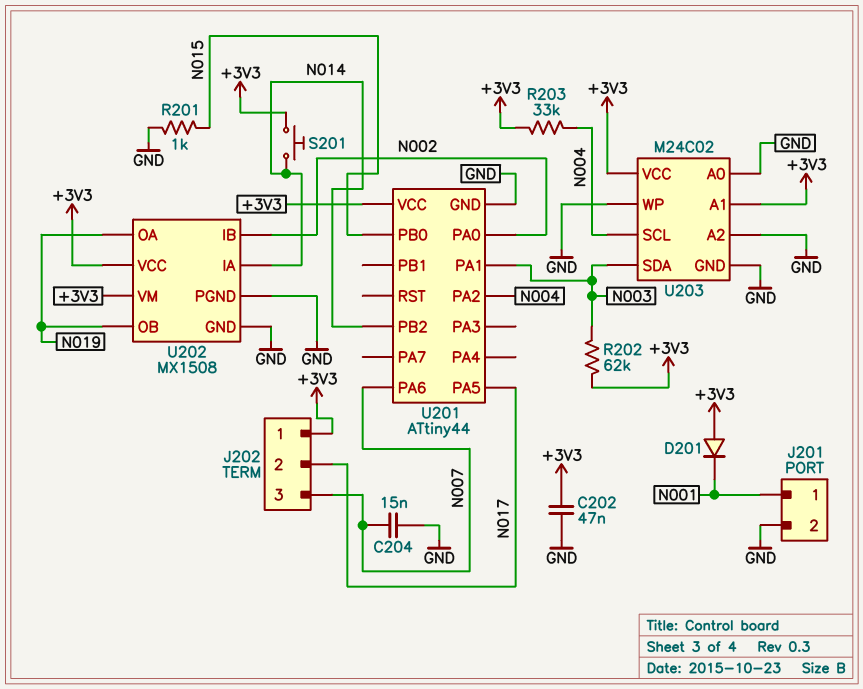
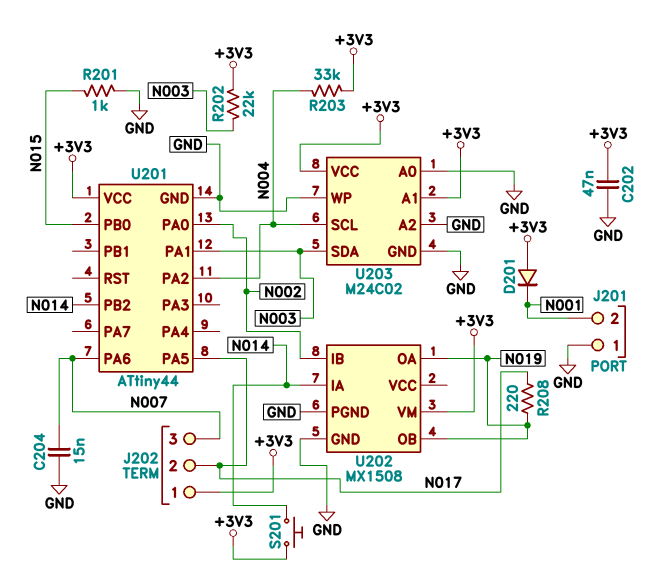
J201 pin 1: N001 -> GND
J201 pin 2: GND -> N001
R202: 62k (+3V3, N003) -> 22k (+3V3, N003)
R208: none -> 220 (N017, N019)
U202 pin VCC: +3V3 -> none

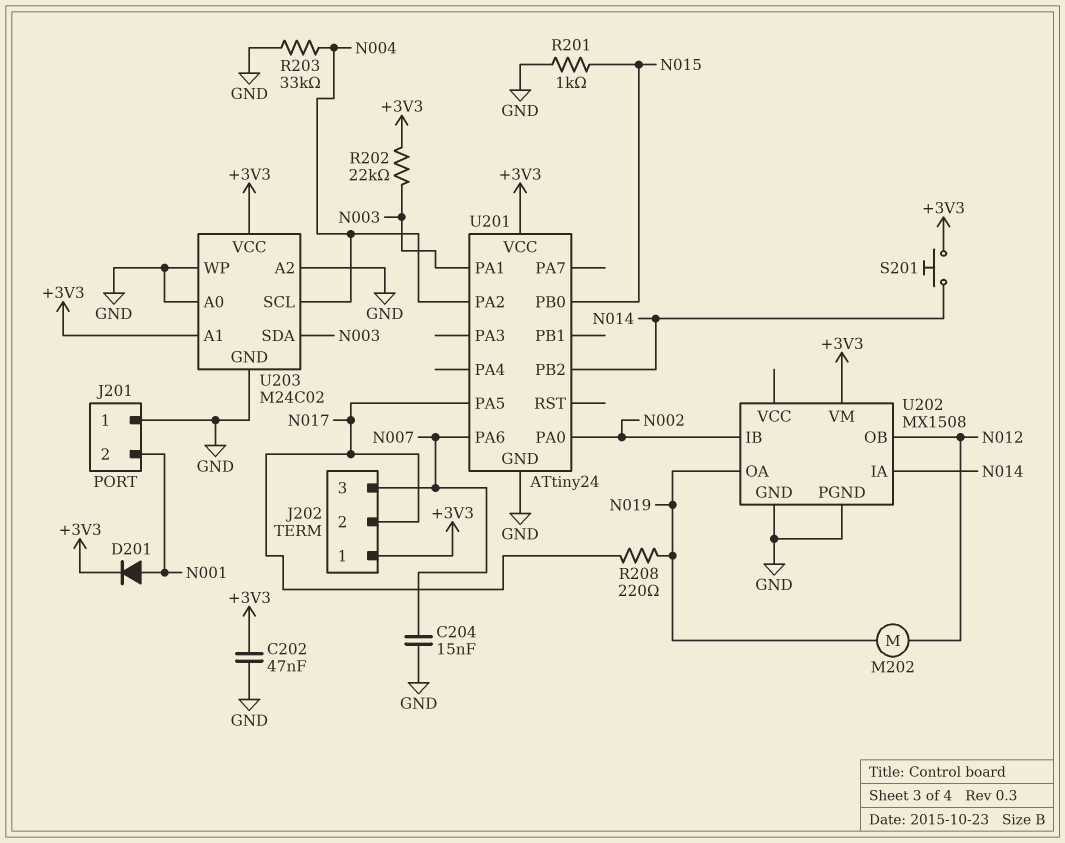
D201: diode (A +3V3, K N001) -> diode (A N001, K +3V3)
M202: none -> motor (N012, N019)
R203: 33k (+3V3, N004) -> 33k (GND, N004)
U201: ATtiny44 -> ATtiny24
U202 pin OB: N019 -> N012

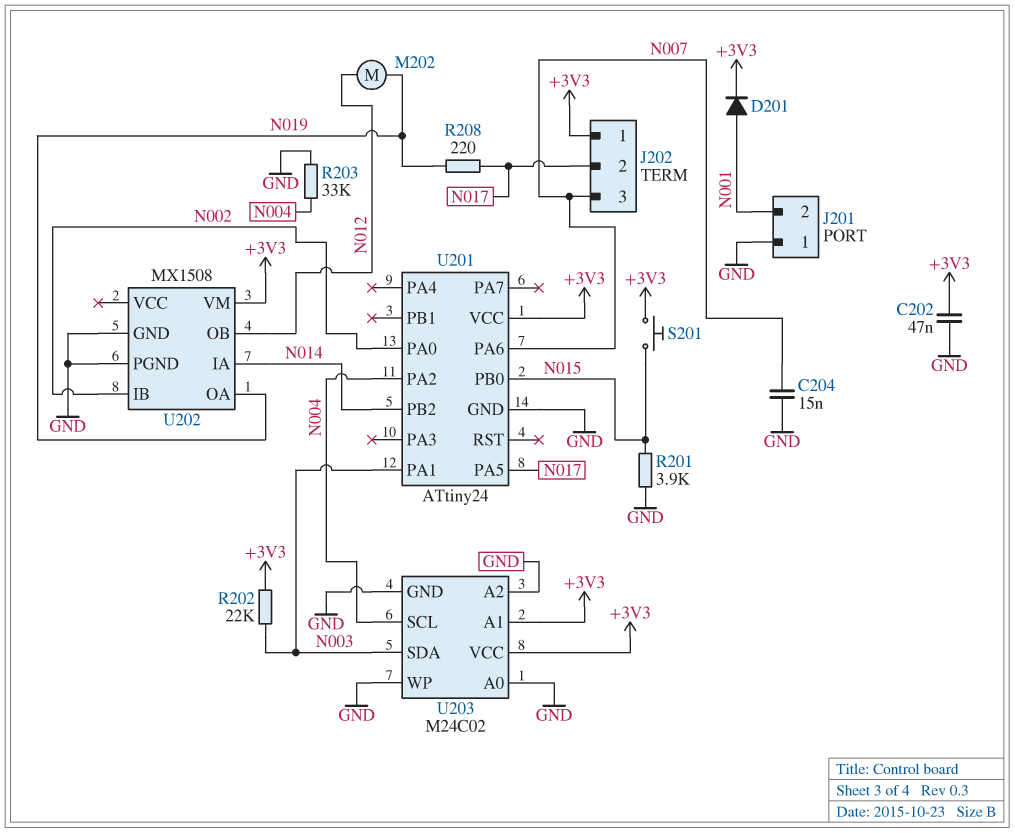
R201: 1k (GND, N015) -> 3.9k (GND, N015)
S201: button (+3V3, N014) -> button (+3V3, N015)

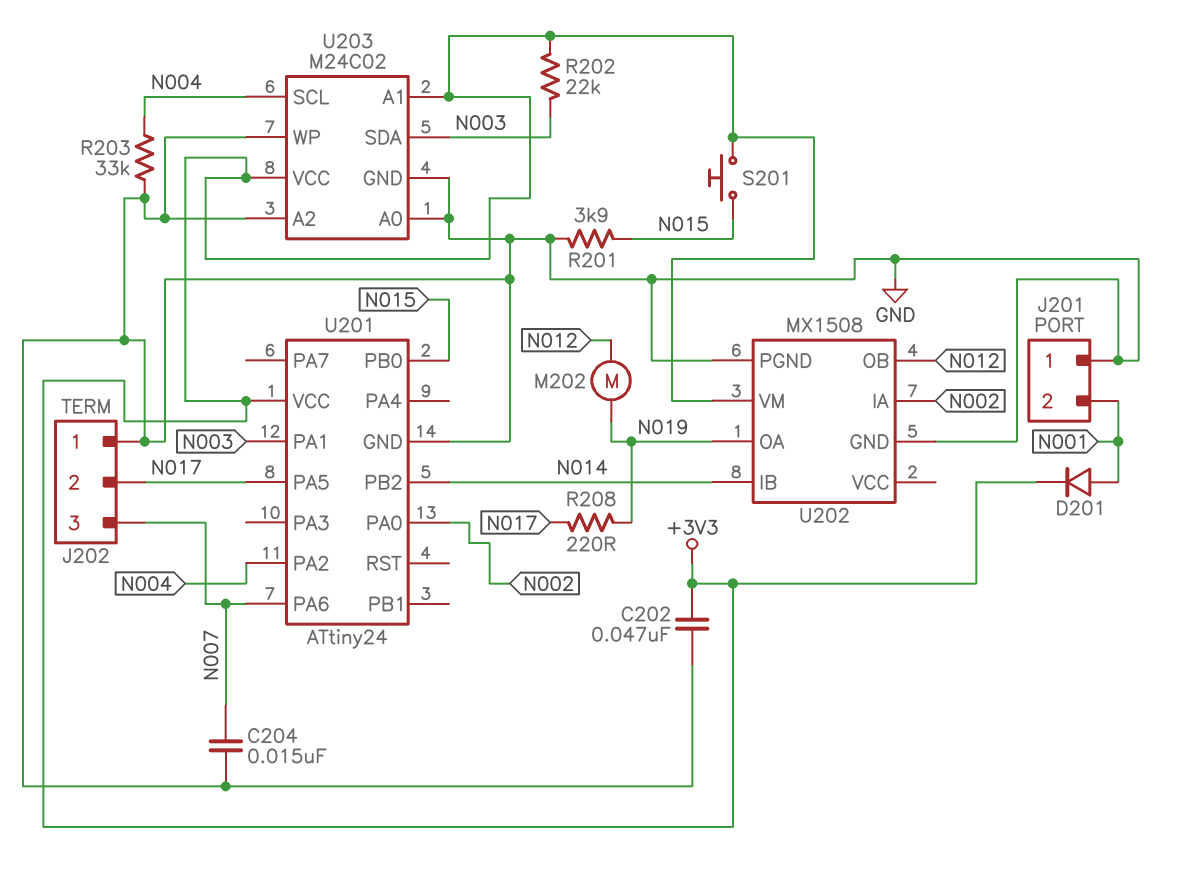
J202 pin 1: +3V3 -> GND
U202 pin IA: N014 -> N002
U202 pin IB: N002 -> N014

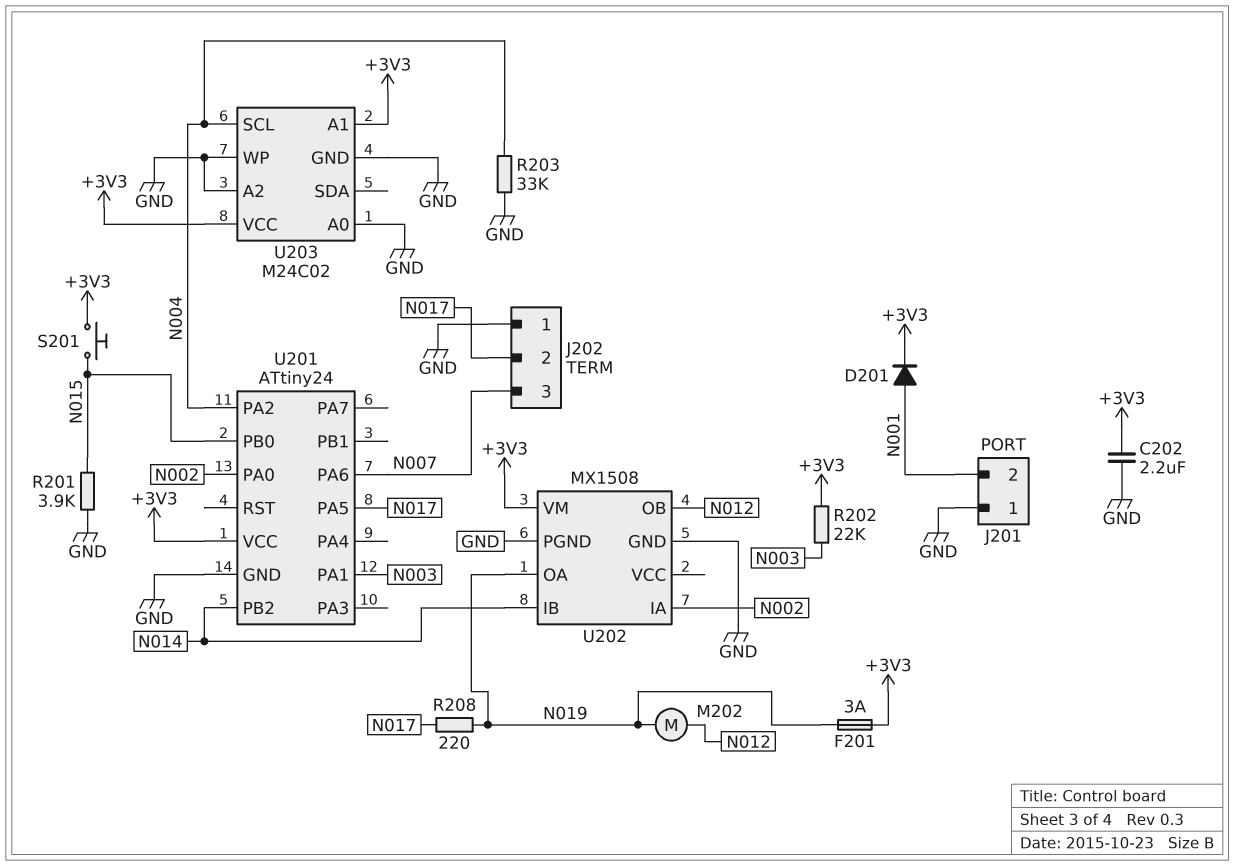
C202: 47nF (+3V3, GND) -> 2.2uF (+3V3, GND)
C204: 15nF (GND, N007) -> none
F201: none -> 3A (+3V3, N019)
U203 pin SDA: N003 -> none

